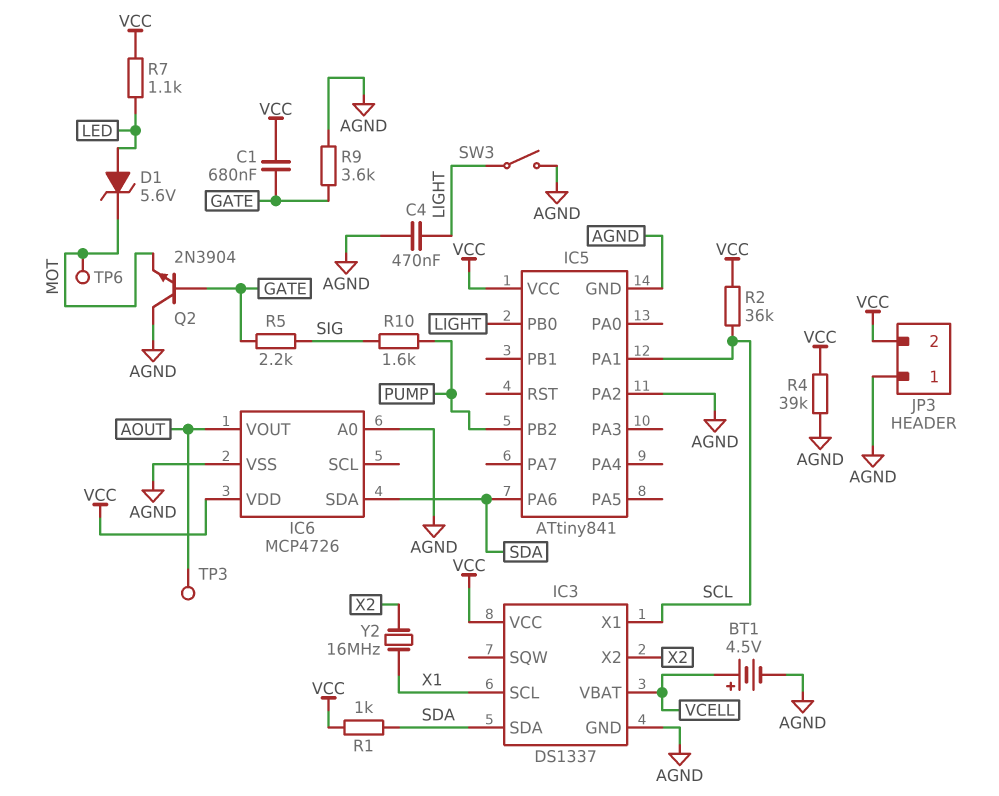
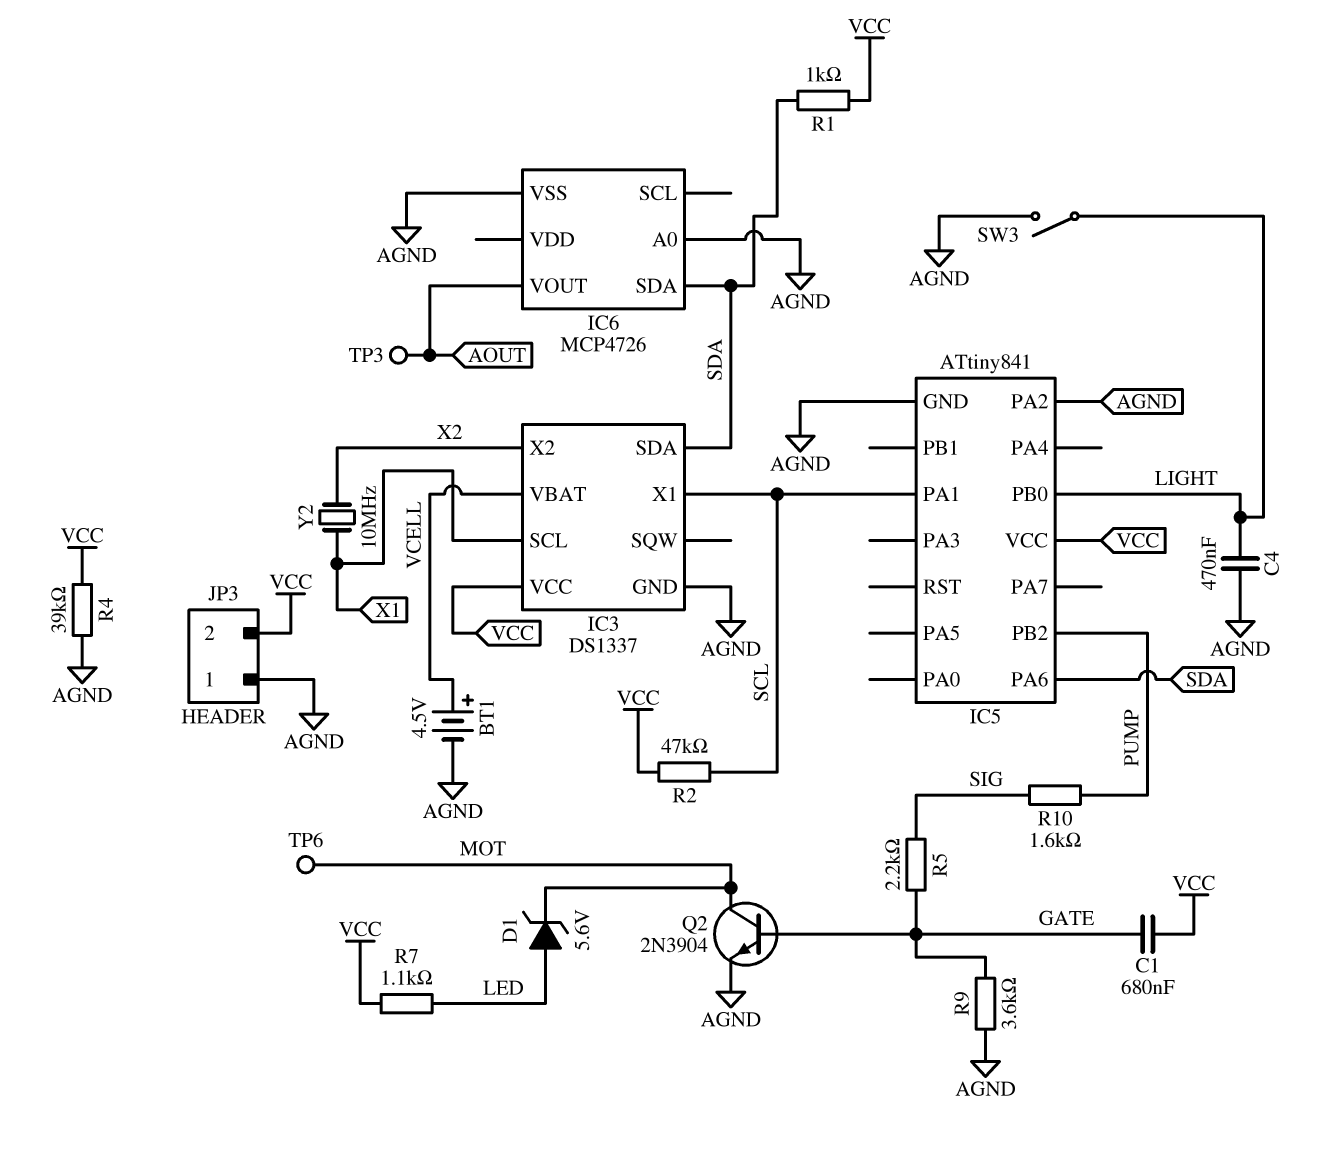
IC6 pin VDD: VCC -> none
Q2: NPN 2N3904 (B GATE, C AGND, E MOT) -> NPN 2N3904 (B GATE, C MOT, E AGND)
R2: 36k (SCL, VCC) -> 47k (SCL, VCC)
Y2: 16MHz (X1, X2) -> 10MHz (X1, X2)

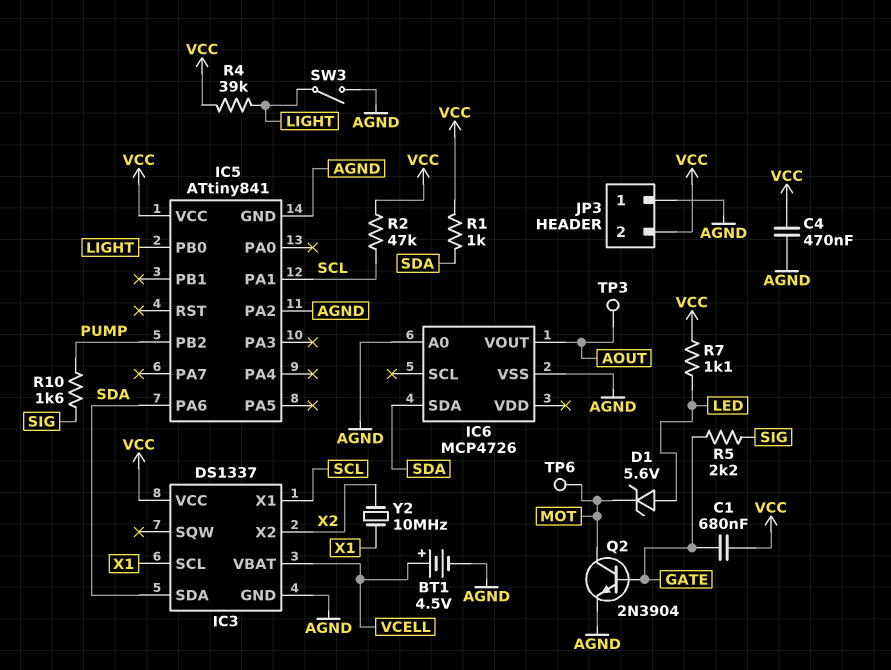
C4: 470nF (AGND, LIGHT) -> 470nF (AGND, VCC)
R4: 39k (AGND, VCC) -> 39k (LIGHT, VCC)
R9: 3.6k (AGND, GATE) -> none

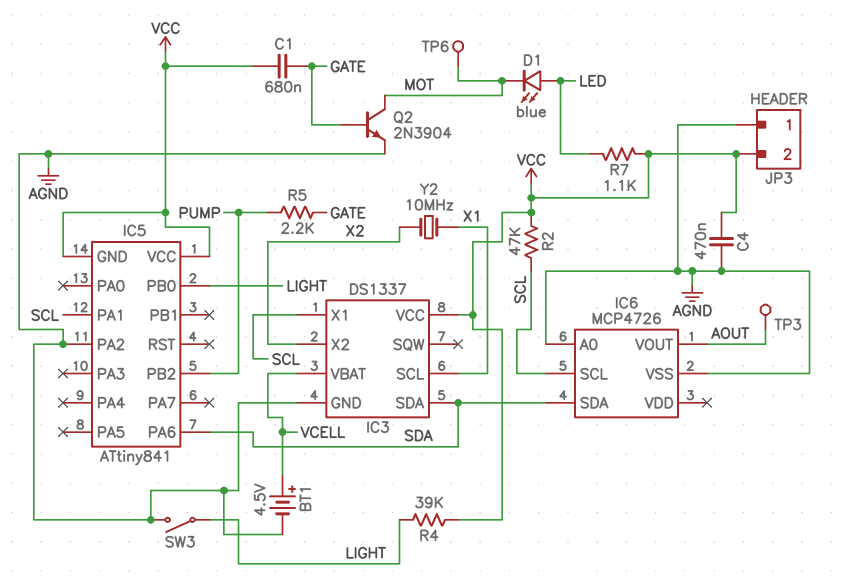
D1: zener 5.6V (A LED, K MOT) -> LED blue (A LED, K MOT)
IC5 pin GND: AGND -> VCC
IC6 pin SCL: none -> SCL
R1: 1k (SDA, VCC) -> none
R5: 2.2k (GATE, SIG) -> 2.2k (GATE, PUMP)
R10: 1.6k (PUMP, SIG) -> none

